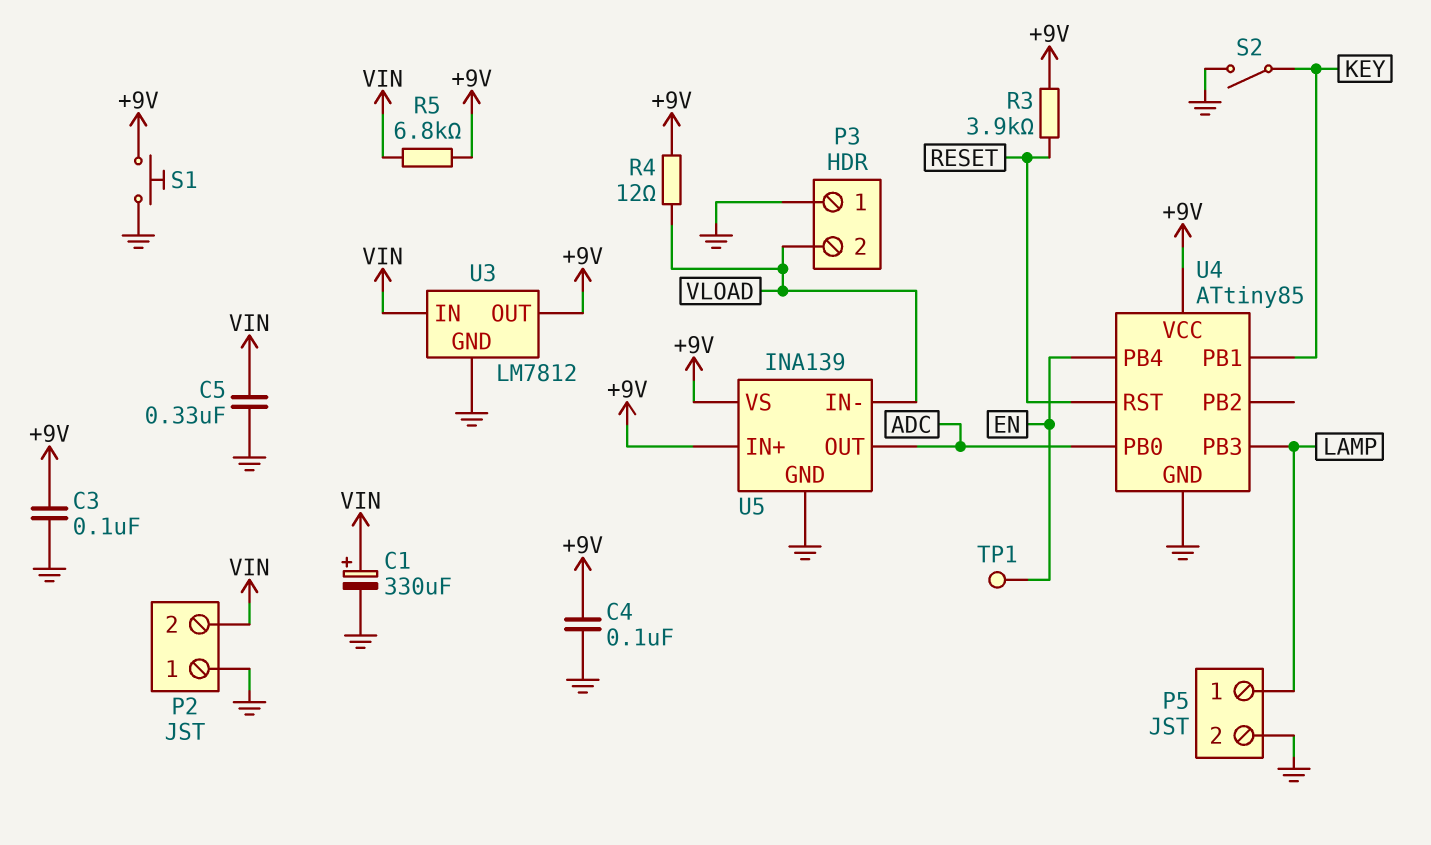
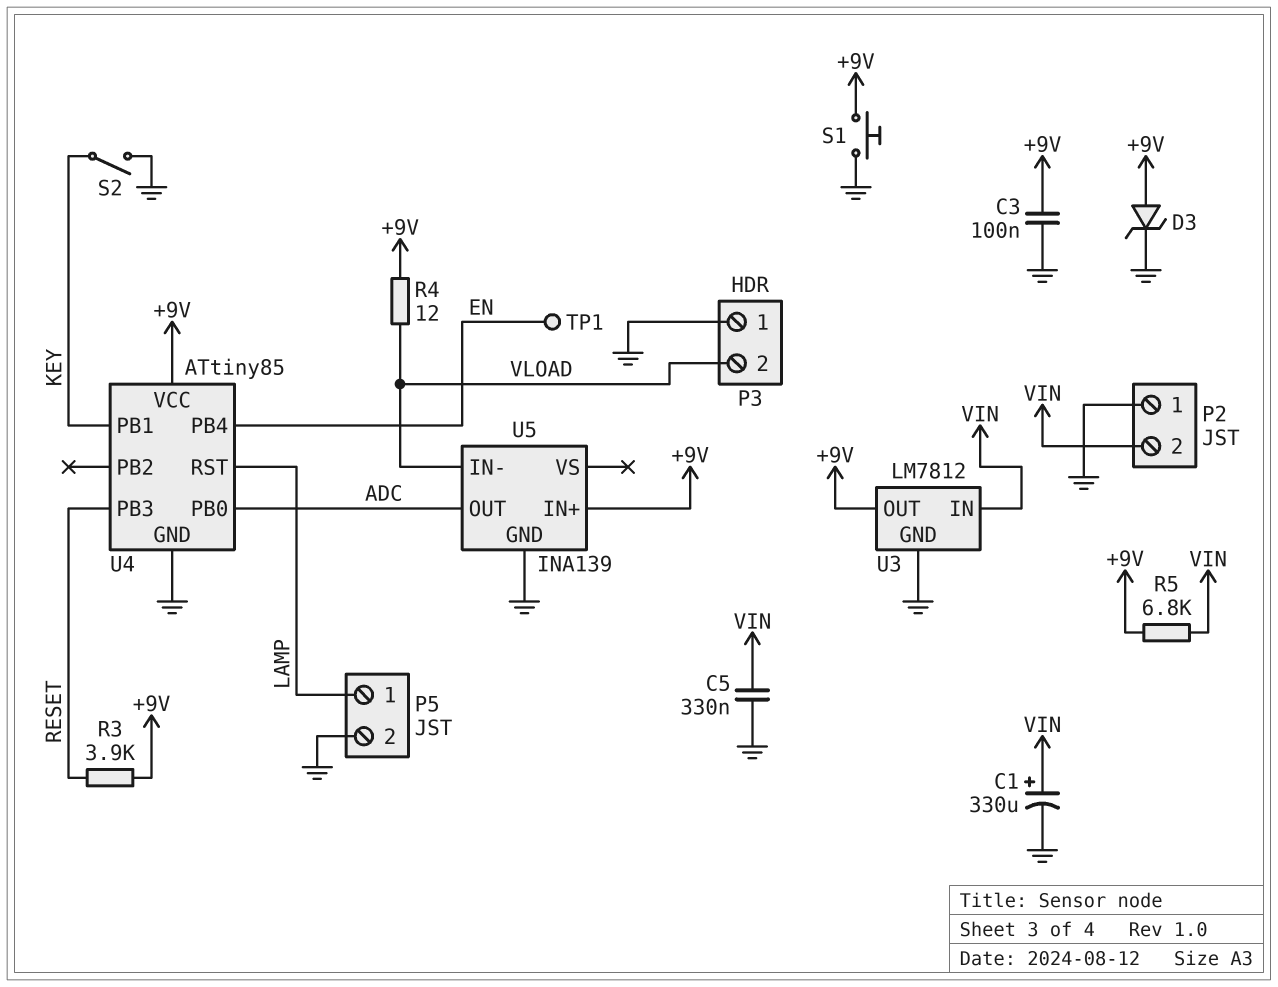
C4: 100nF (+9V, GND) -> none
D3: none -> zener (A +9V, K GND)
U4 pin PB3: LAMP -> RESET
U4 pin RST: RESET -> LAMP
U5 pin VS: +9V -> none

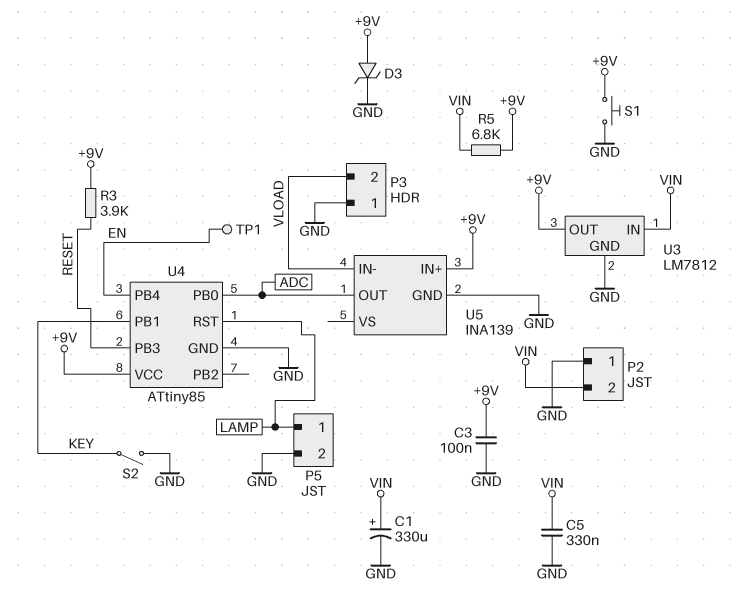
R4: 12 (+9V, VLOAD) -> none

